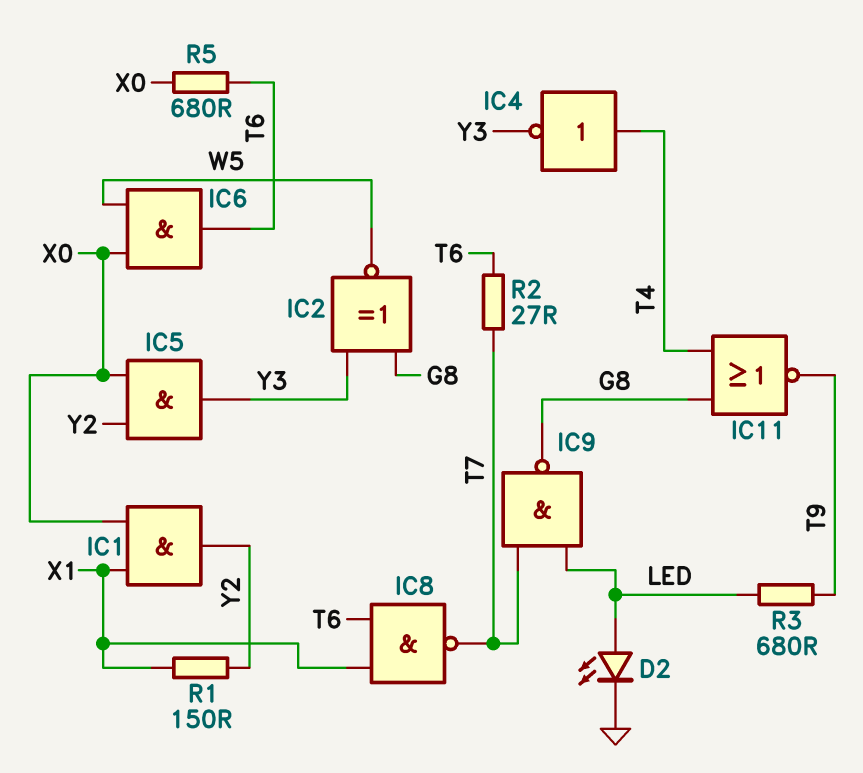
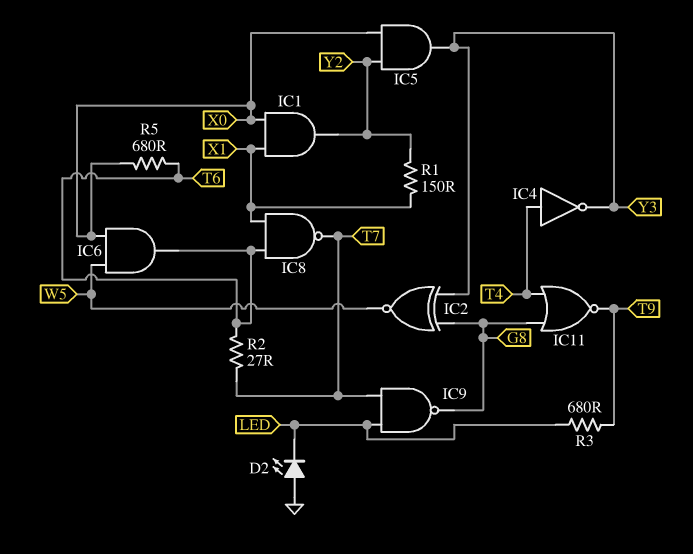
D2: LED (A LED, K GND) -> LED (A GND, K LED)

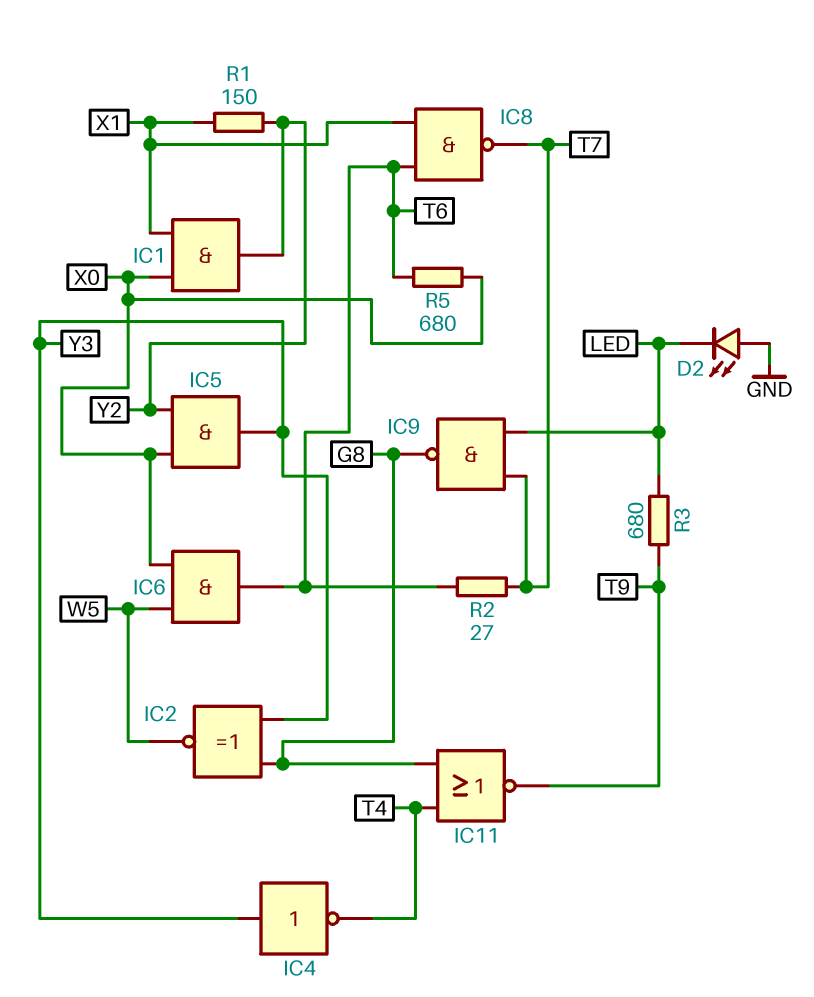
IC4: NOT (in T4, out Y3) -> NOT (in Y3, out T4)

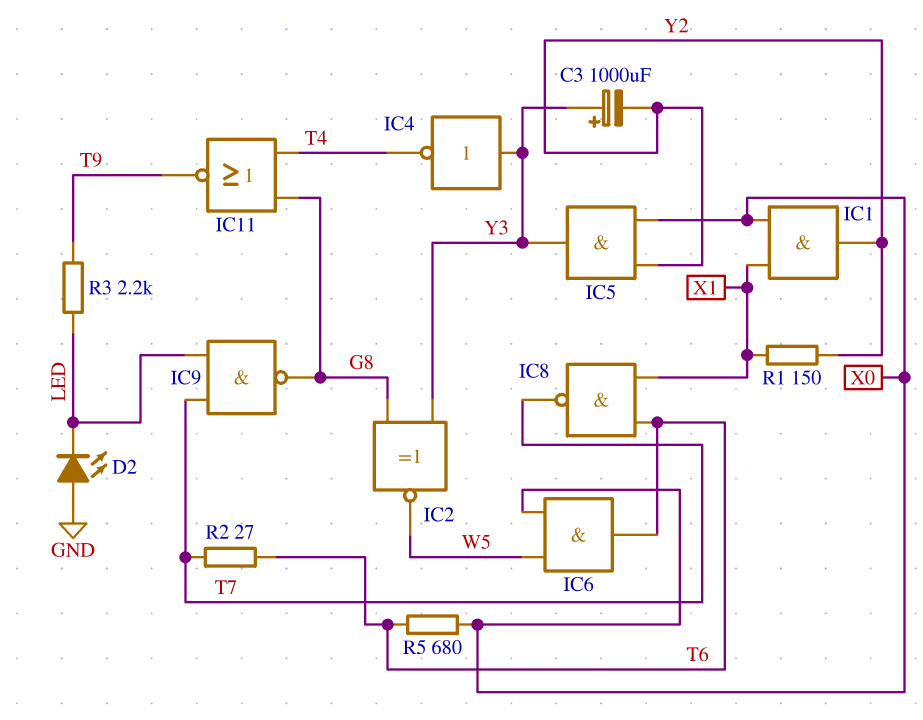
C3: none -> 1000uF (plus Y3, minus Y2)
R3: 680 (LED, T9) -> 2.2k (LED, T9)

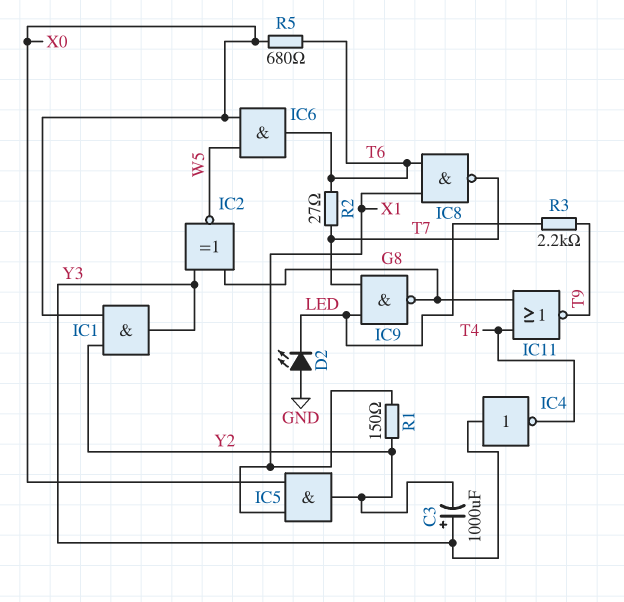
IC1: AND (in X0, in X1, out Y2) -> AND (in X0, in Y2, out Y3)
IC5: AND (in X0, in Y2, out Y3) -> AND (in X0, in X1, out Y2)

